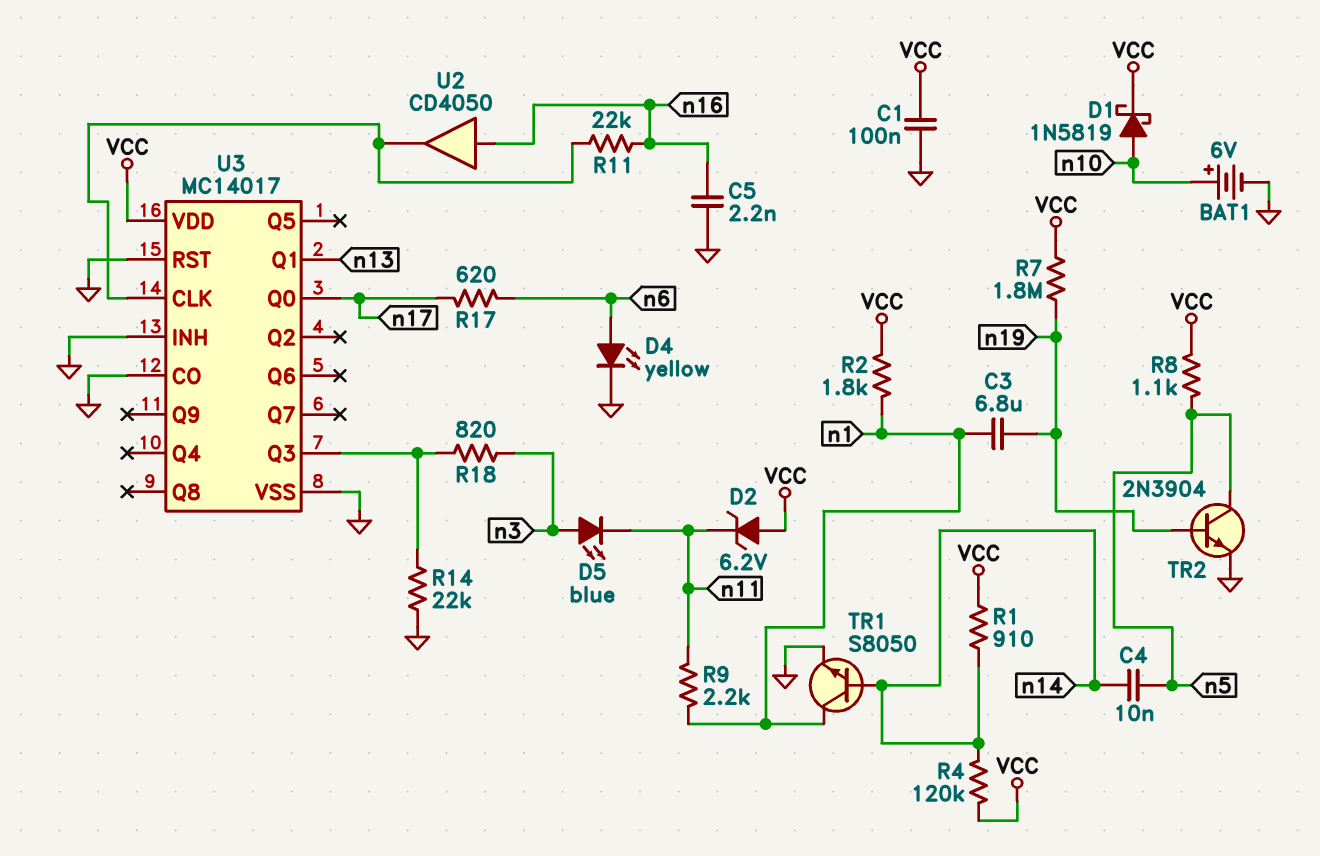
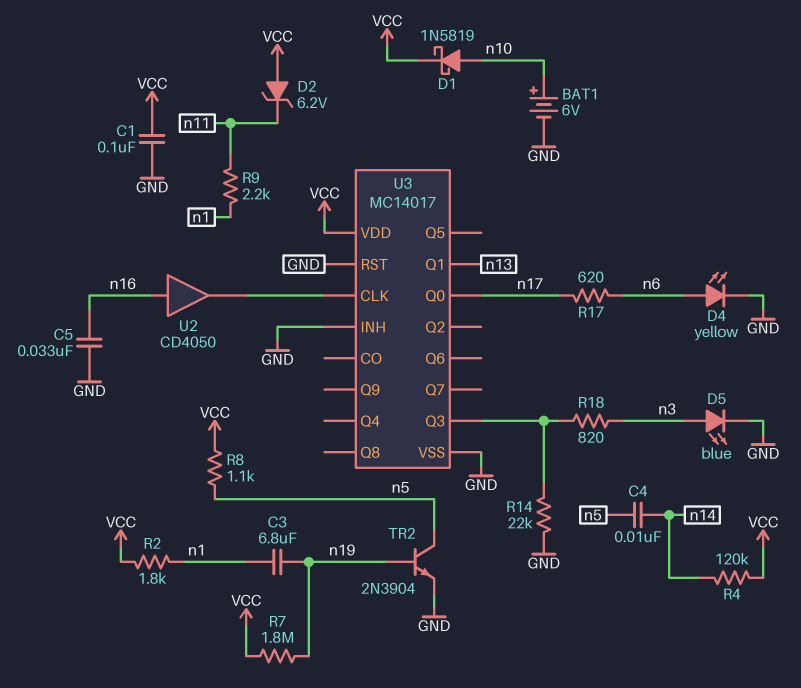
C5: 2.2nF (GND, n16) -> 33nF (GND, n16)
D5: LED blue (A n3, K n11) -> LED blue (A n3, K GND)
R1: 910 (VCC, n14) -> none
R11: 22k (U3/CLK, n16) -> none
TR1: NPN S8050 (B n14, C n1, E GND) -> none
U3 pin CO: GND -> none

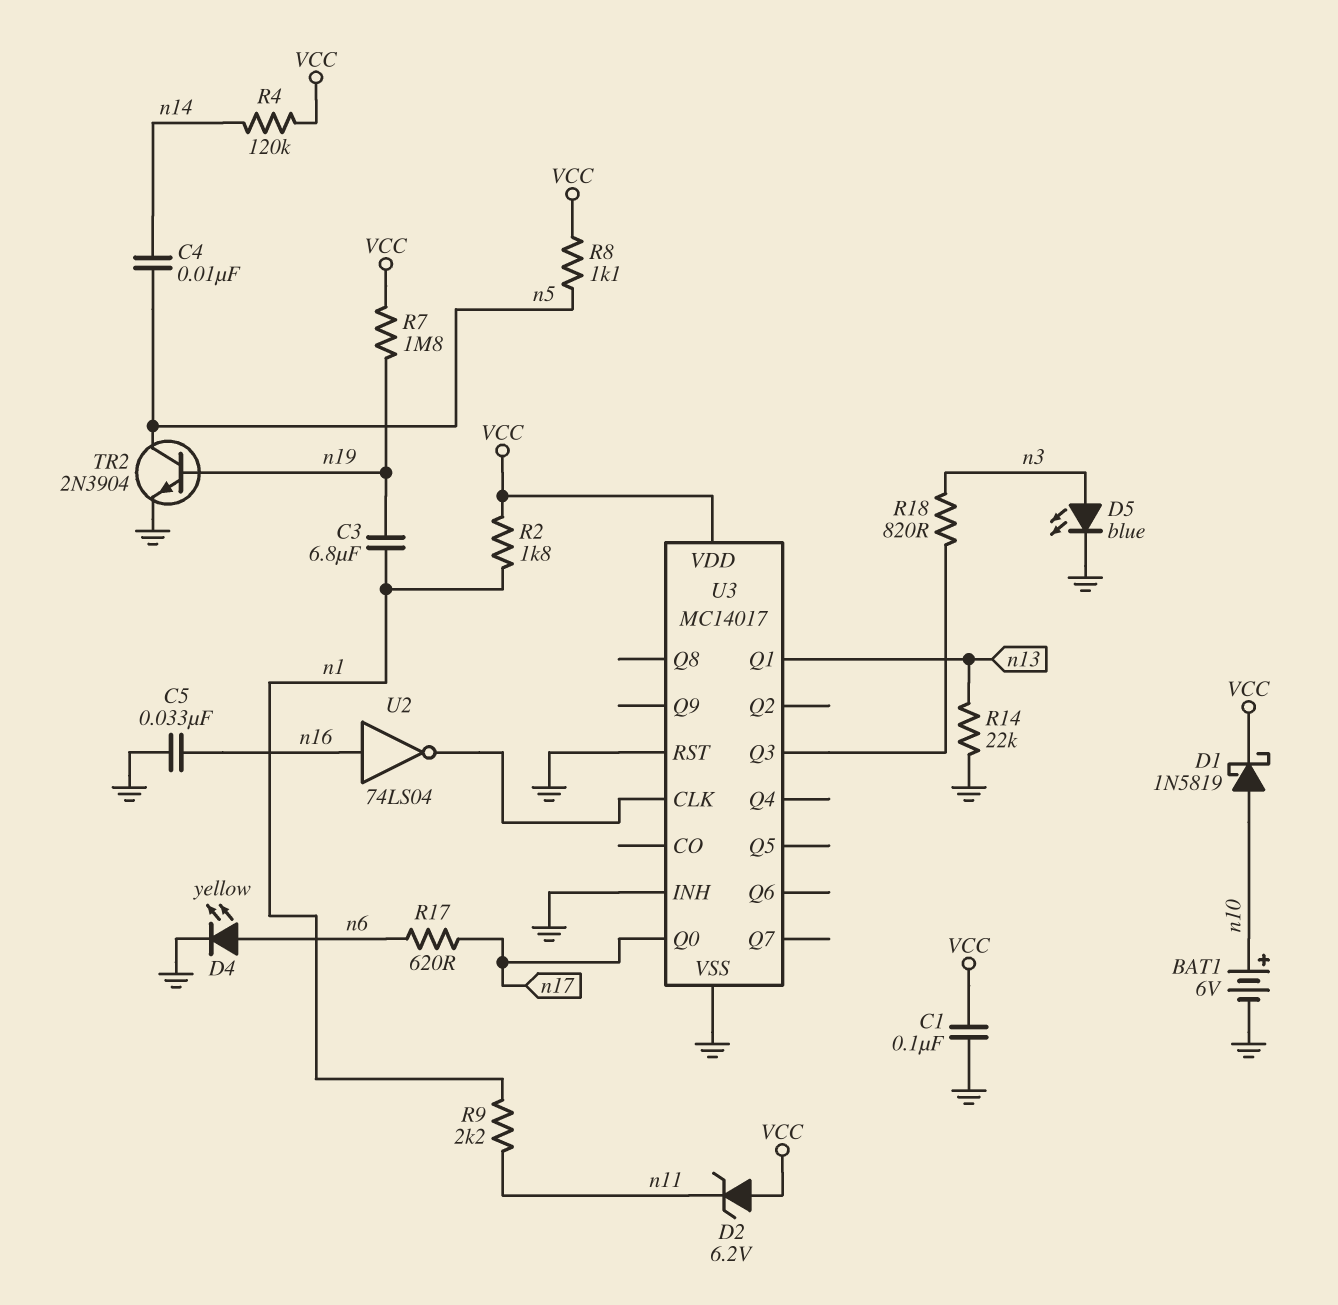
R14: 22k (GND, U3/Q3) -> 22k (GND, n13)
U2: buffer CD4050 (in n16, out U3/CLK) -> NOT 74LS04 (in n16, out U3/CLK)

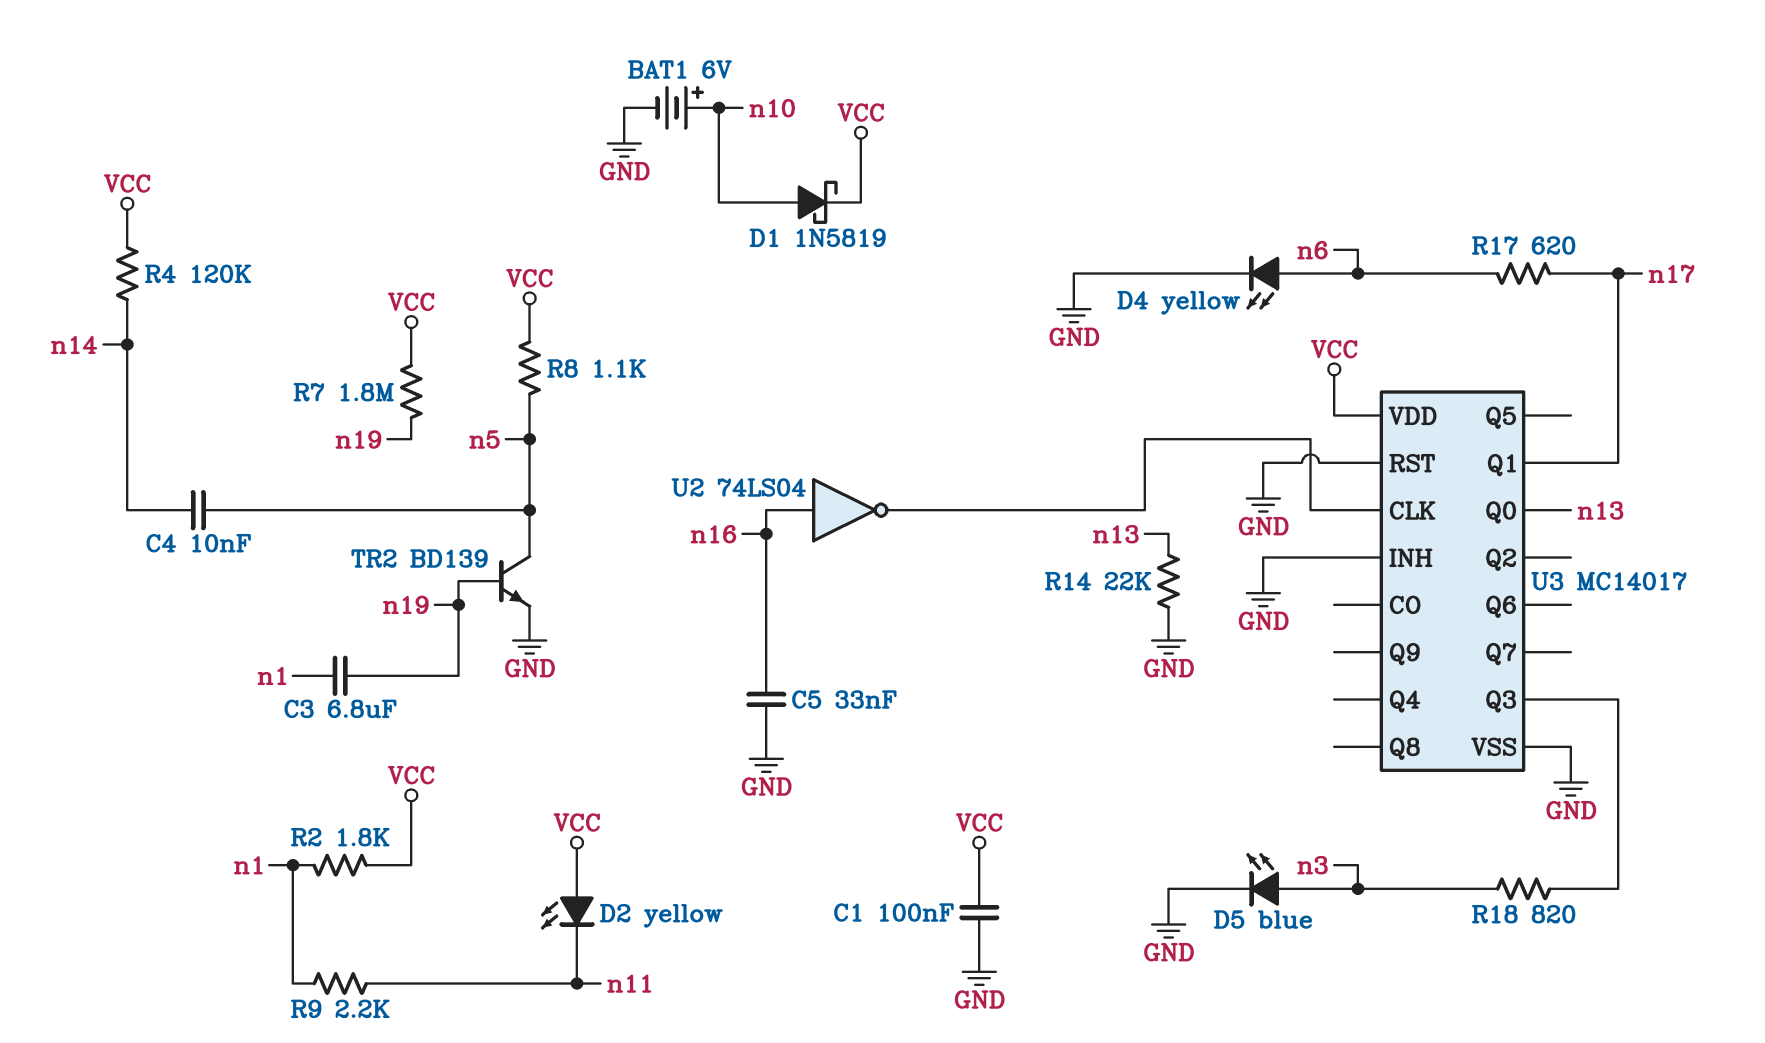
D2: zener 6.2V (A VCC, K n11) -> LED yellow (A VCC, K n11)
TR2: NPN 2N3904 (B n19, C n5, E GND) -> NPN BD139 (B n19, C n5, E GND)
U3 pin Q0: n17 -> n13
U3 pin Q1: n13 -> n17

